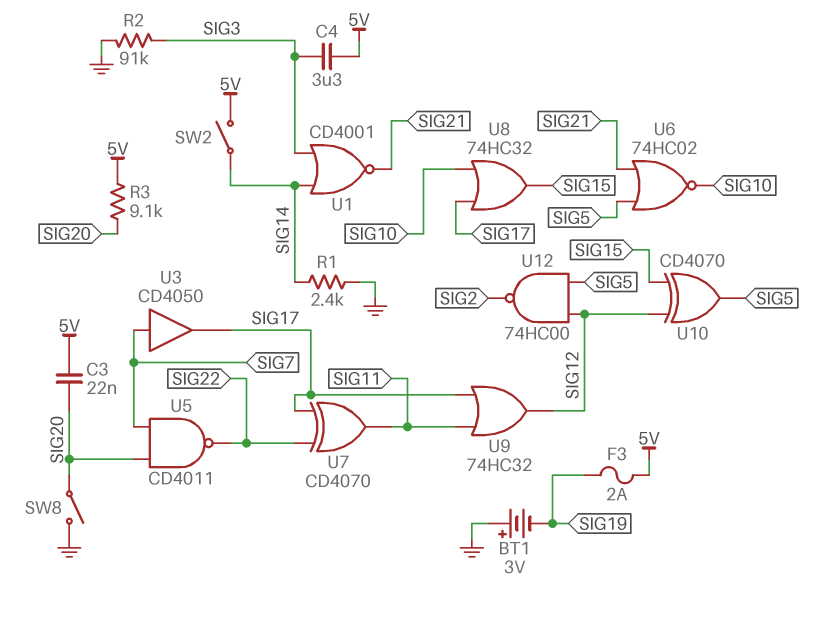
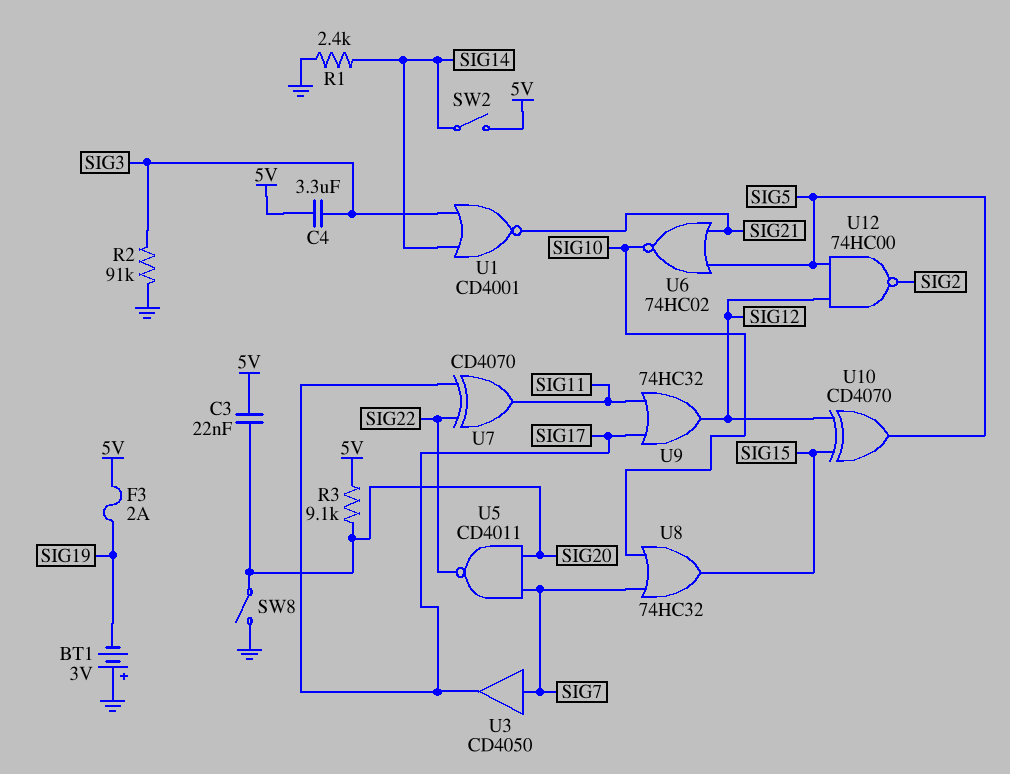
U8: OR 74HC32 (in SIG10, in SIG17, out SIG15) -> OR 74HC32 (in SIG7, in SIG10, out SIG15)

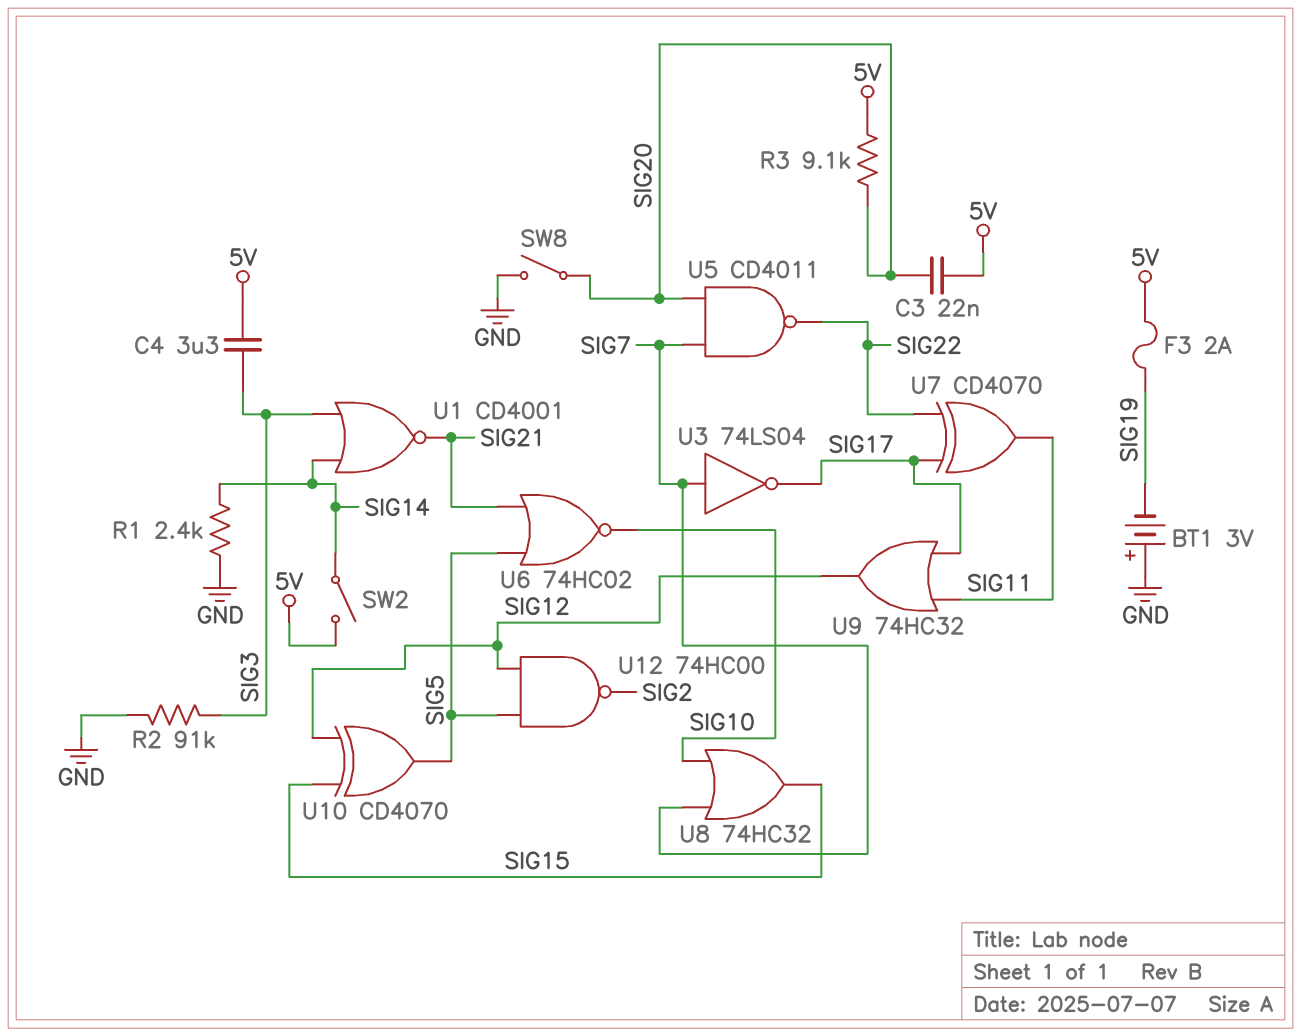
U3: buffer CD4050 (in SIG7, out SIG17) -> NOT 74LS04 (in SIG7, out SIG17)

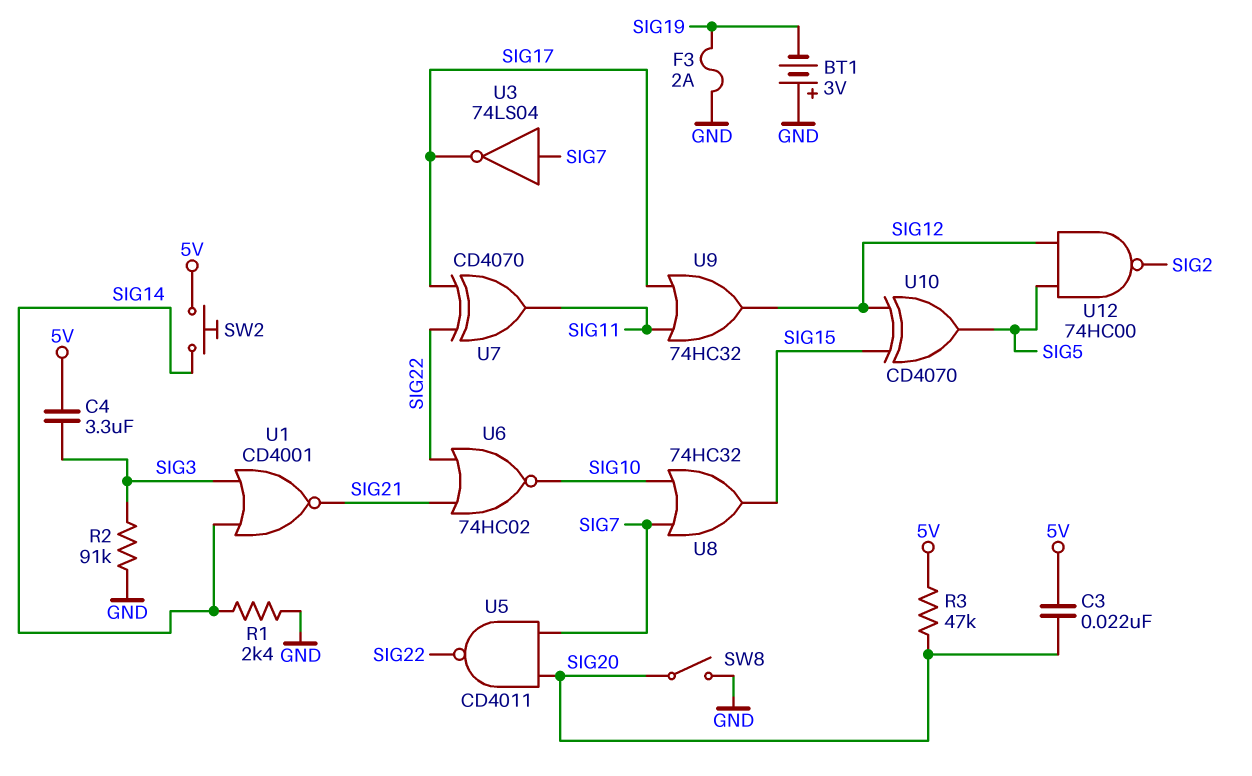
F3: 2A (5V, SIG19) -> 2A (GND, SIG19)
R3: 9.1k (5V, SIG20) -> 47k (5V, SIG20)
SW2: switch (5V, SIG14) -> button (5V, SIG14)
U6: NOR 74HC02 (in SIG5, in SIG21, out SIG10) -> NOR 74HC02 (in SIG21, in SIG22, out SIG10)

